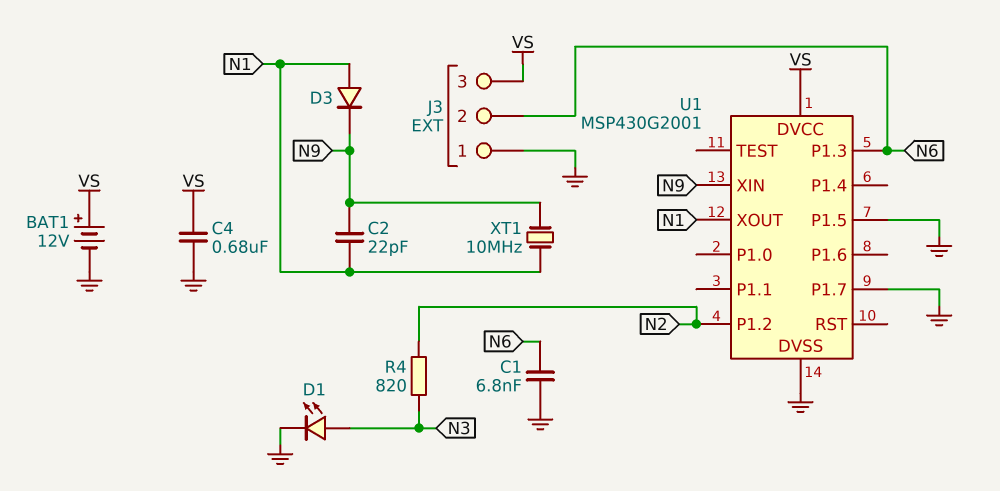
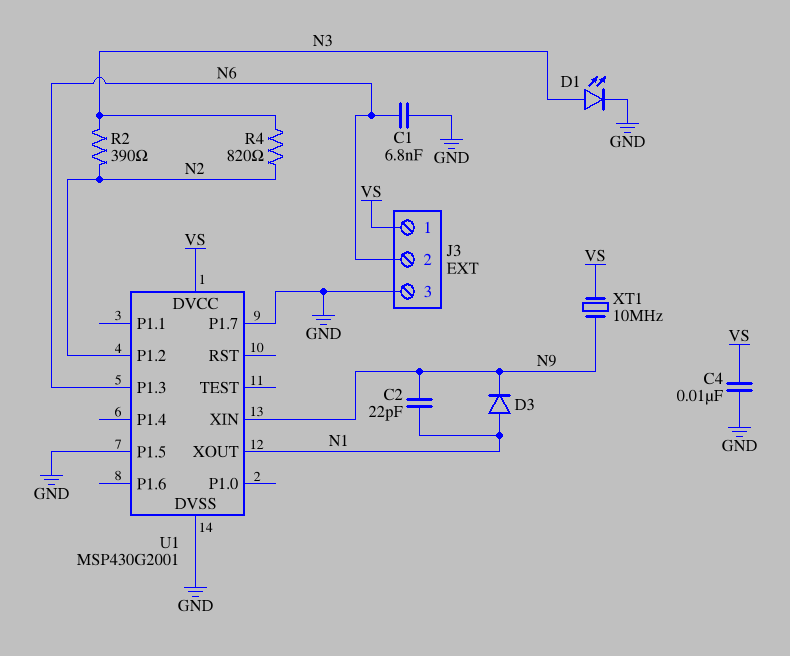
BAT1: 12V (plus VS, minus GND) -> none
C4: 680nF (GND, VS) -> 10nF (GND, VS)
J3 pin 1: GND -> VS
J3 pin 3: VS -> GND
R2: none -> 390 (N2, N3)
XT1: 10MHz (N1, N9) -> 10MHz (N9, VS)

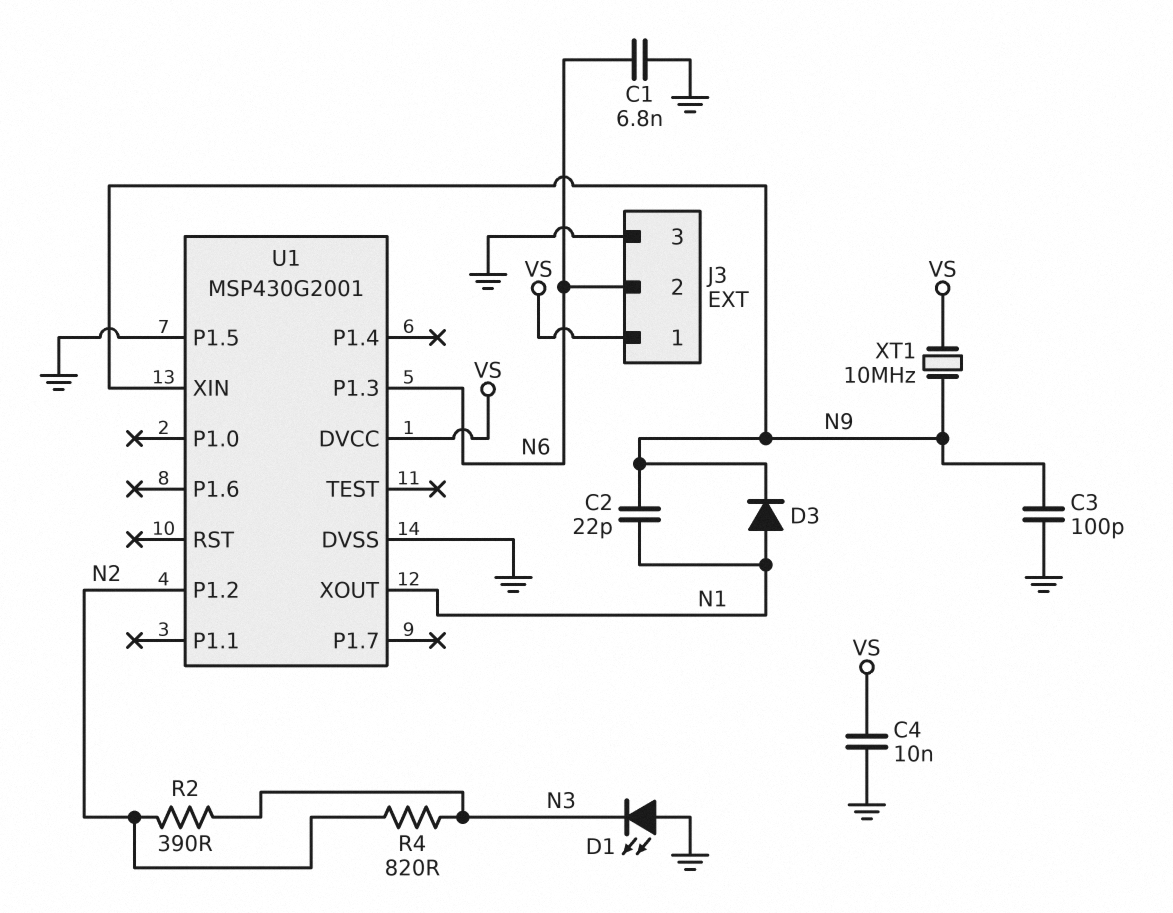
C3: none -> 100pF (GND, N9)
D1: LED (A N3, K GND) -> LED (A GND, K N3)
U1 pin P1.7: GND -> none

